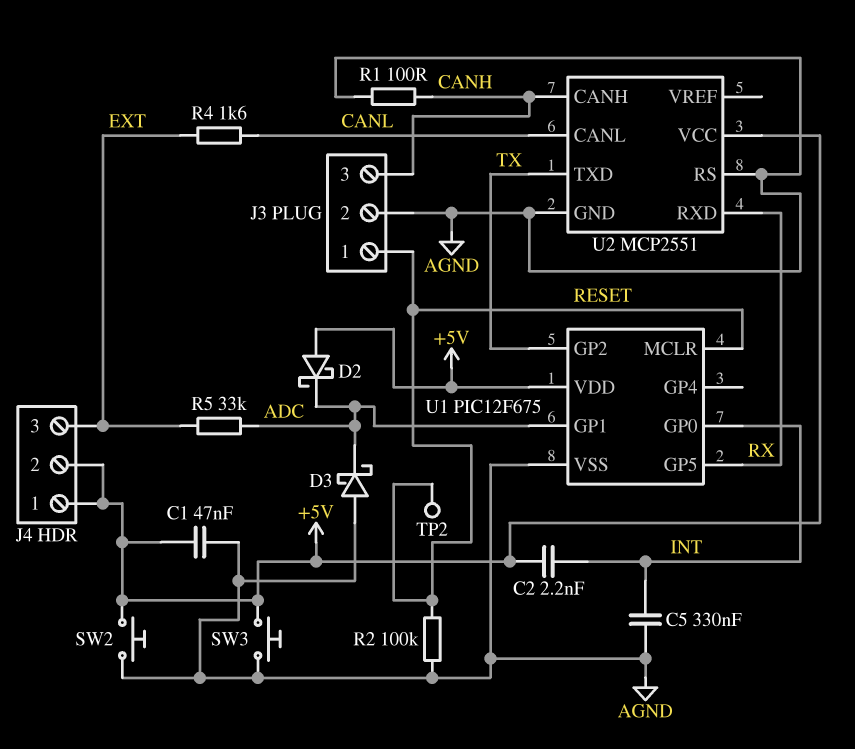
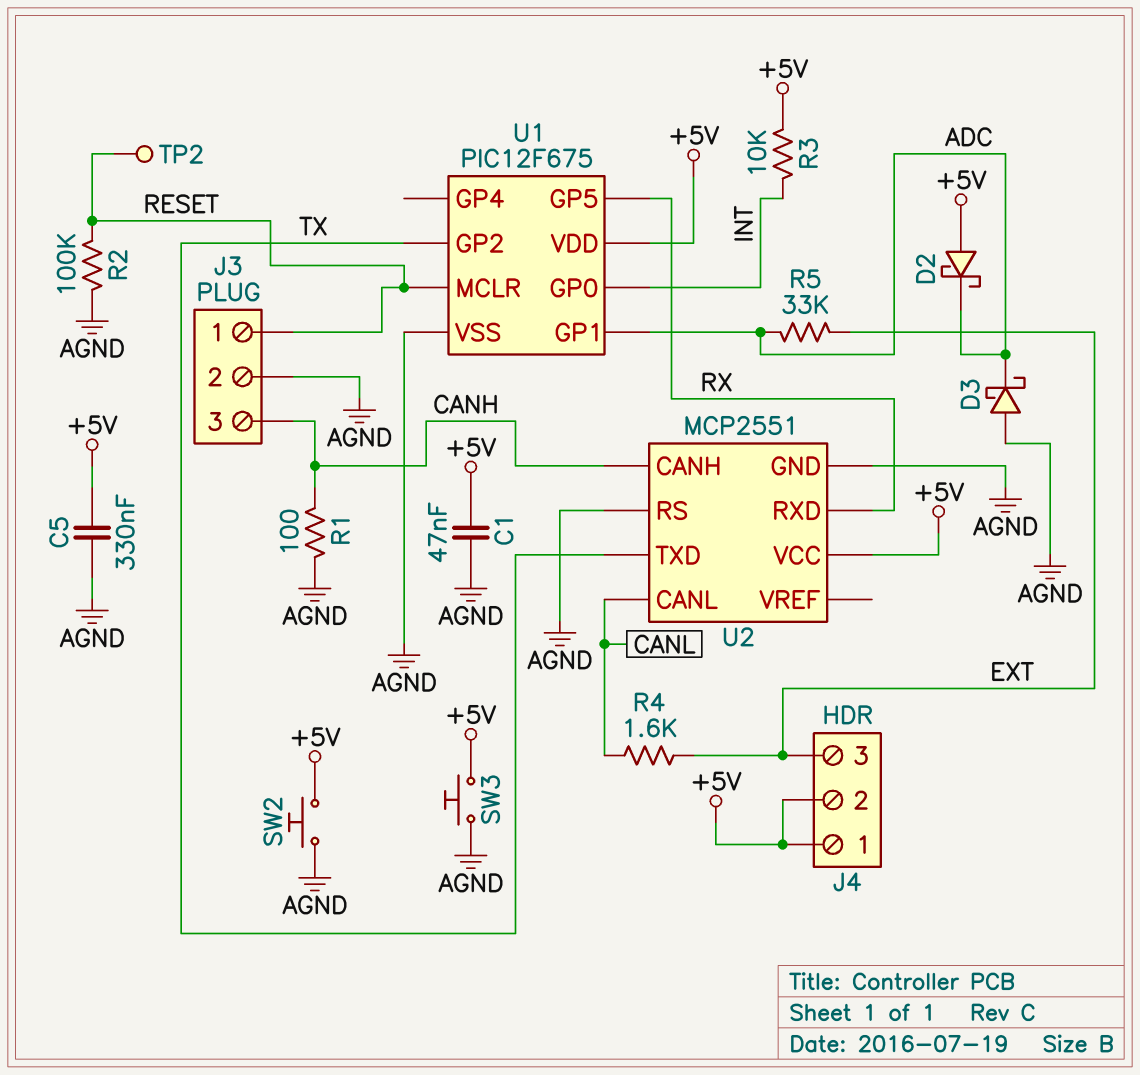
C2: 2.2nF (+5V, INT) -> none
C5: 330nF (AGND, INT) -> 330nF (+5V, AGND)
R3: none -> 10k (+5V, INT)

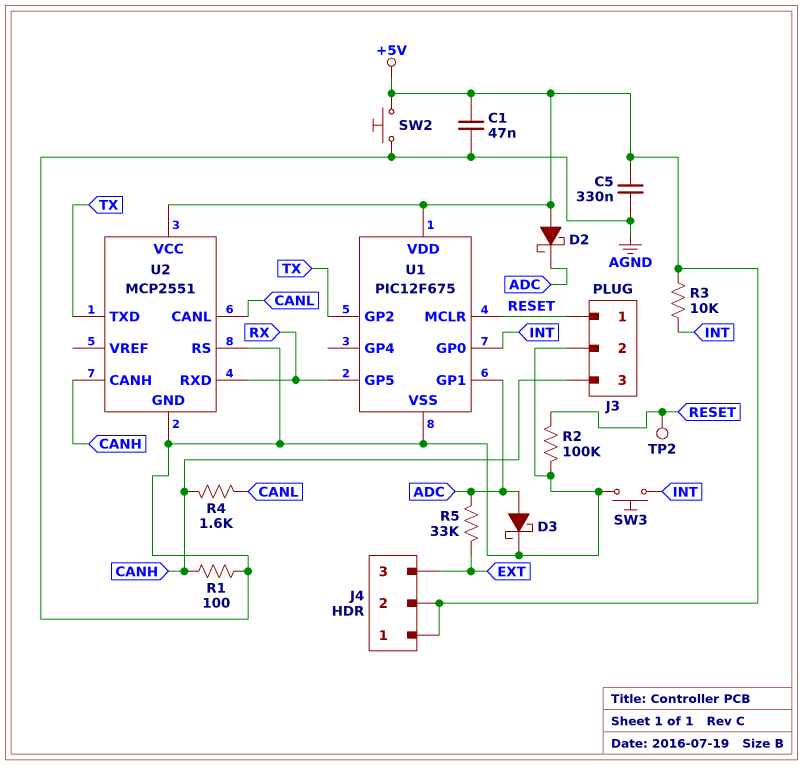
D3: schottky (A AGND, K ADC) -> schottky (A ADC, K AGND)
R4: 1.6k (CANL, EXT) -> 1.6k (CANH, CANL)
SW3: button (+5V, AGND) -> button (AGND, INT)

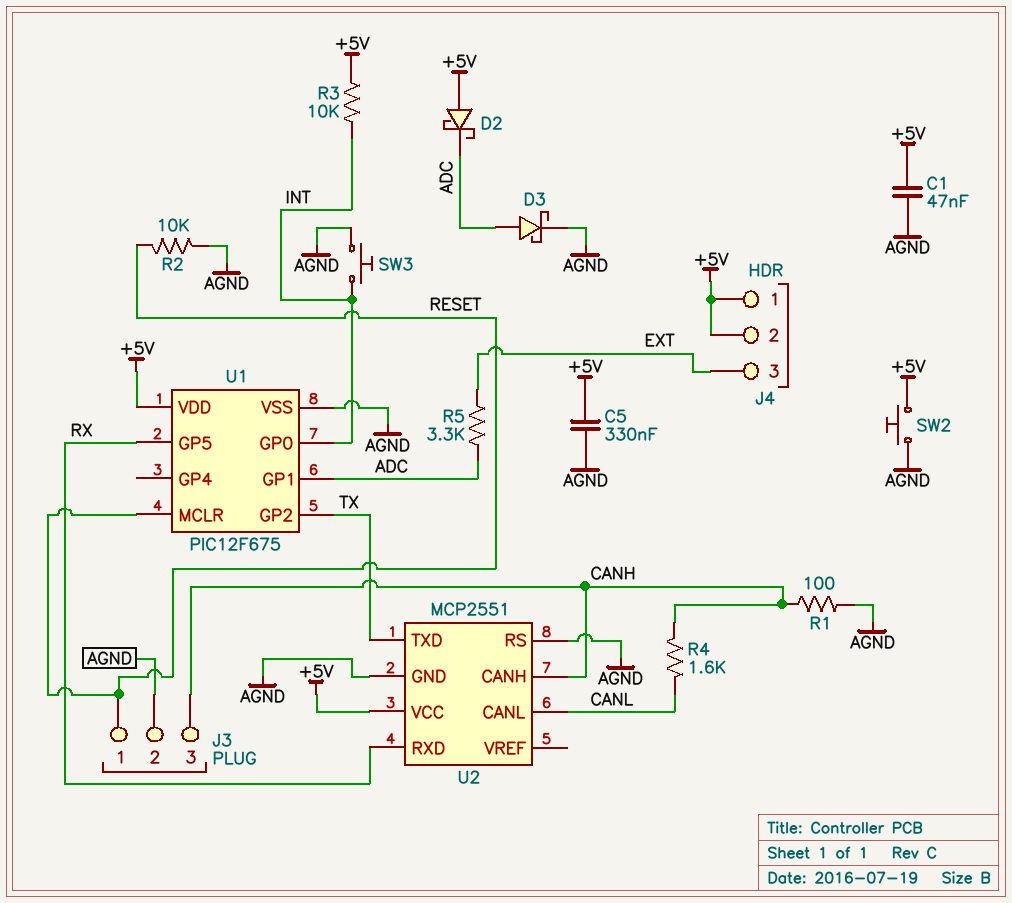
R2: 100k (AGND, RESET) -> 10k (AGND, RESET)
R5: 33k (ADC, EXT) -> 3.3k (ADC, EXT)
TP2: test point (RESET) -> none

